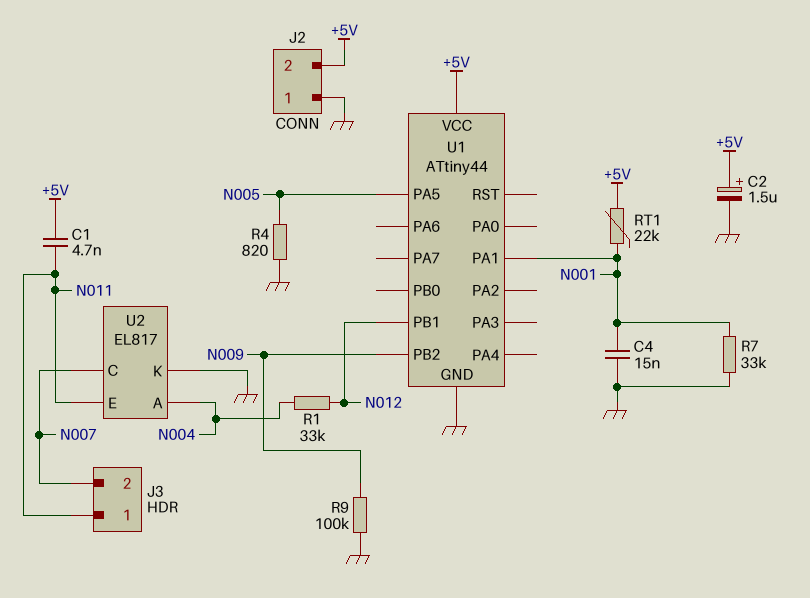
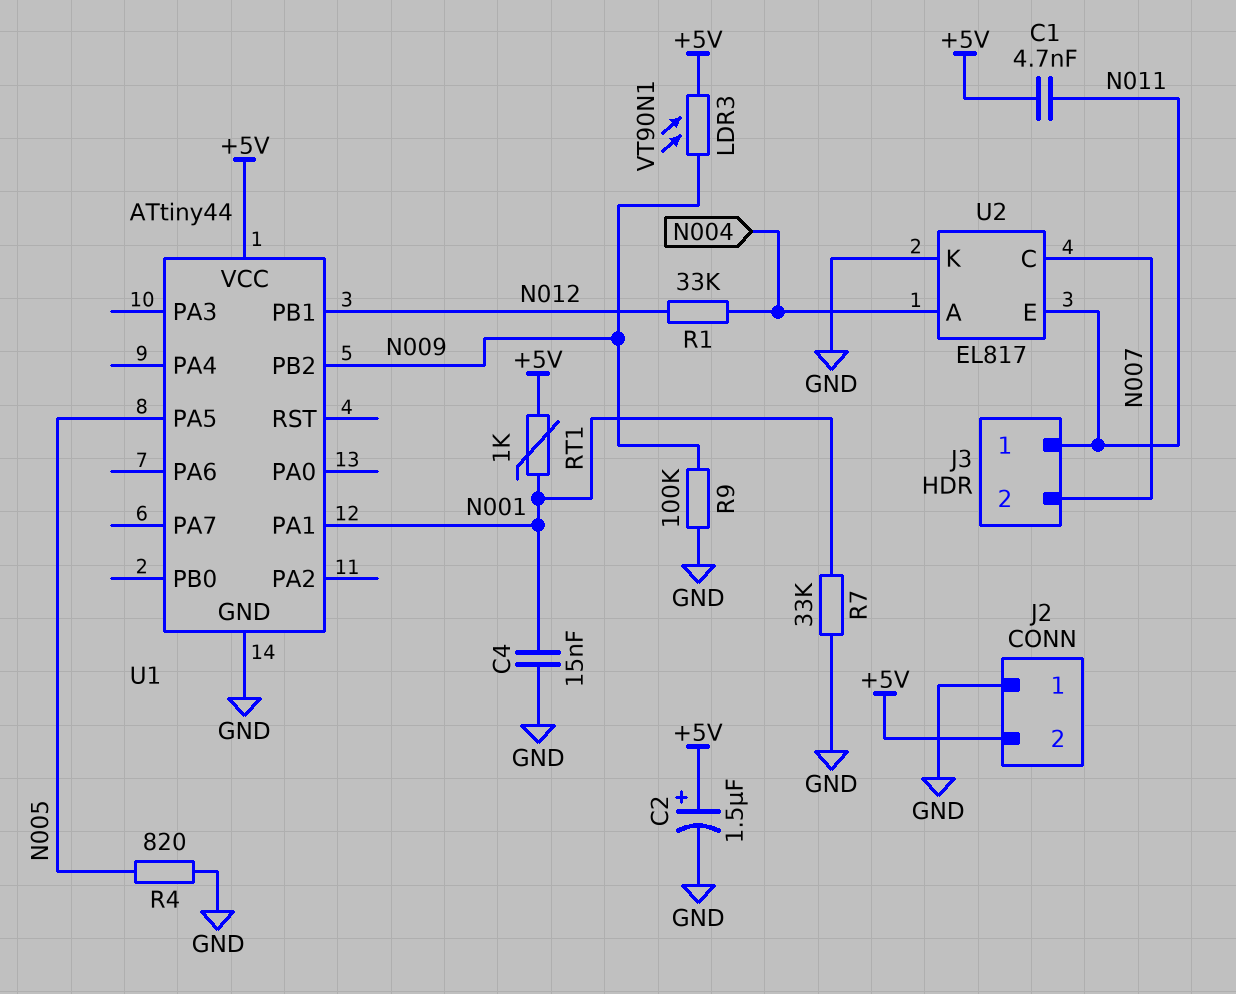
LDR3: none -> VT90N1 (+5V, N009)
RT1: 22k (+5V, N001) -> 1k (+5V, N001)

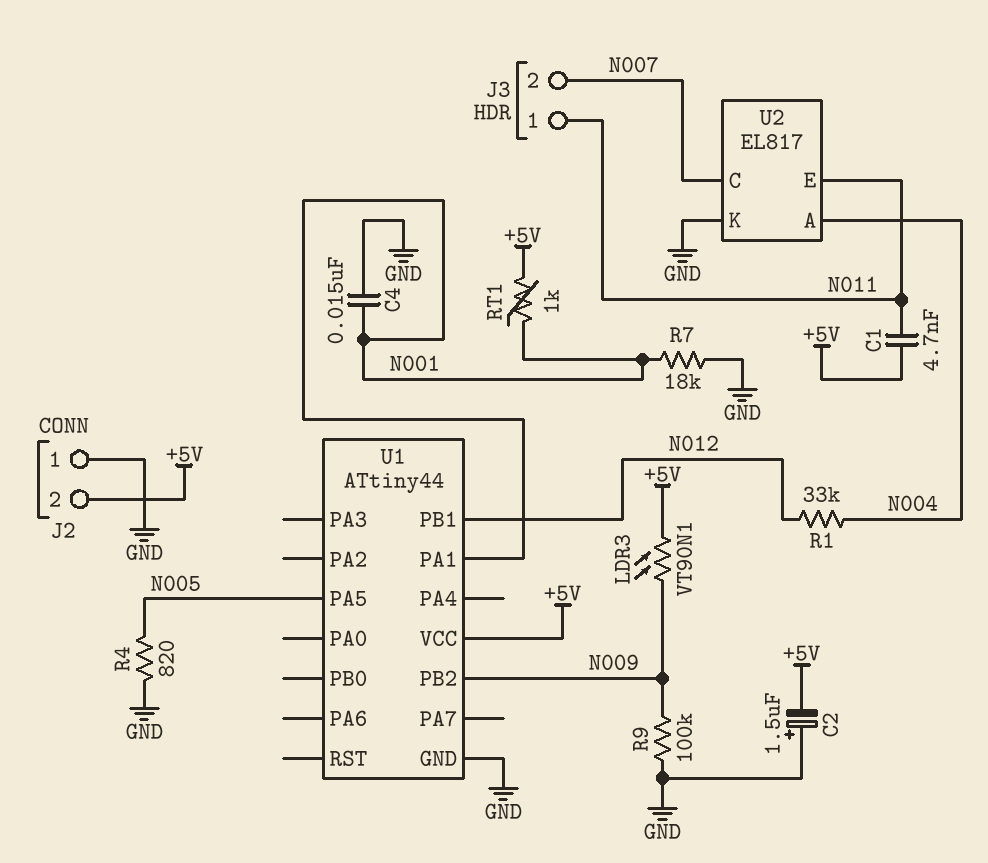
C2: 1.5uF (plus +5V, minus GND) -> 1.5uF (plus GND, minus +5V)
R7: 33k (GND, N001) -> 18k (GND, N001)

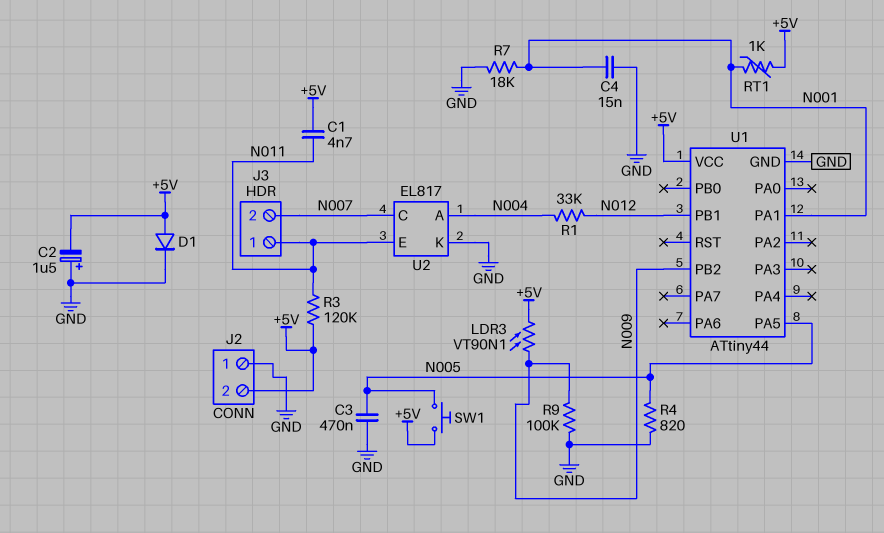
C3: none -> 470nF (GND, N005)
D1: none -> diode (A +5V, K GND)
R3: none -> 120k (+5V, N011)
SW1: none -> button (+5V, N005)

